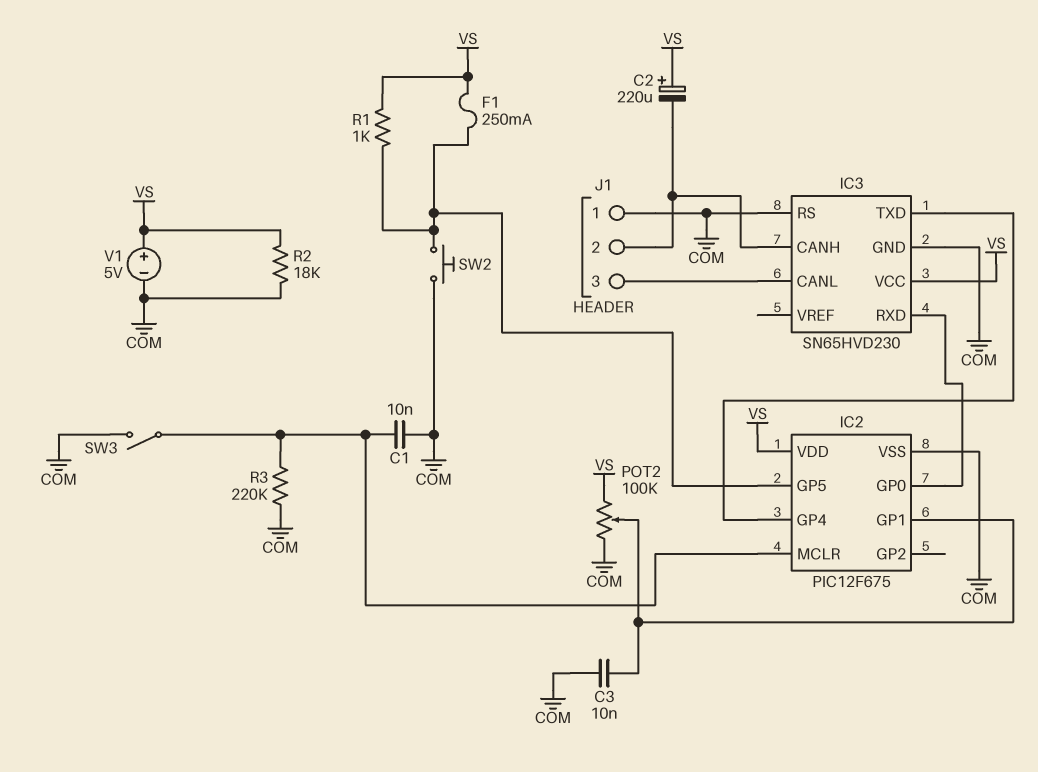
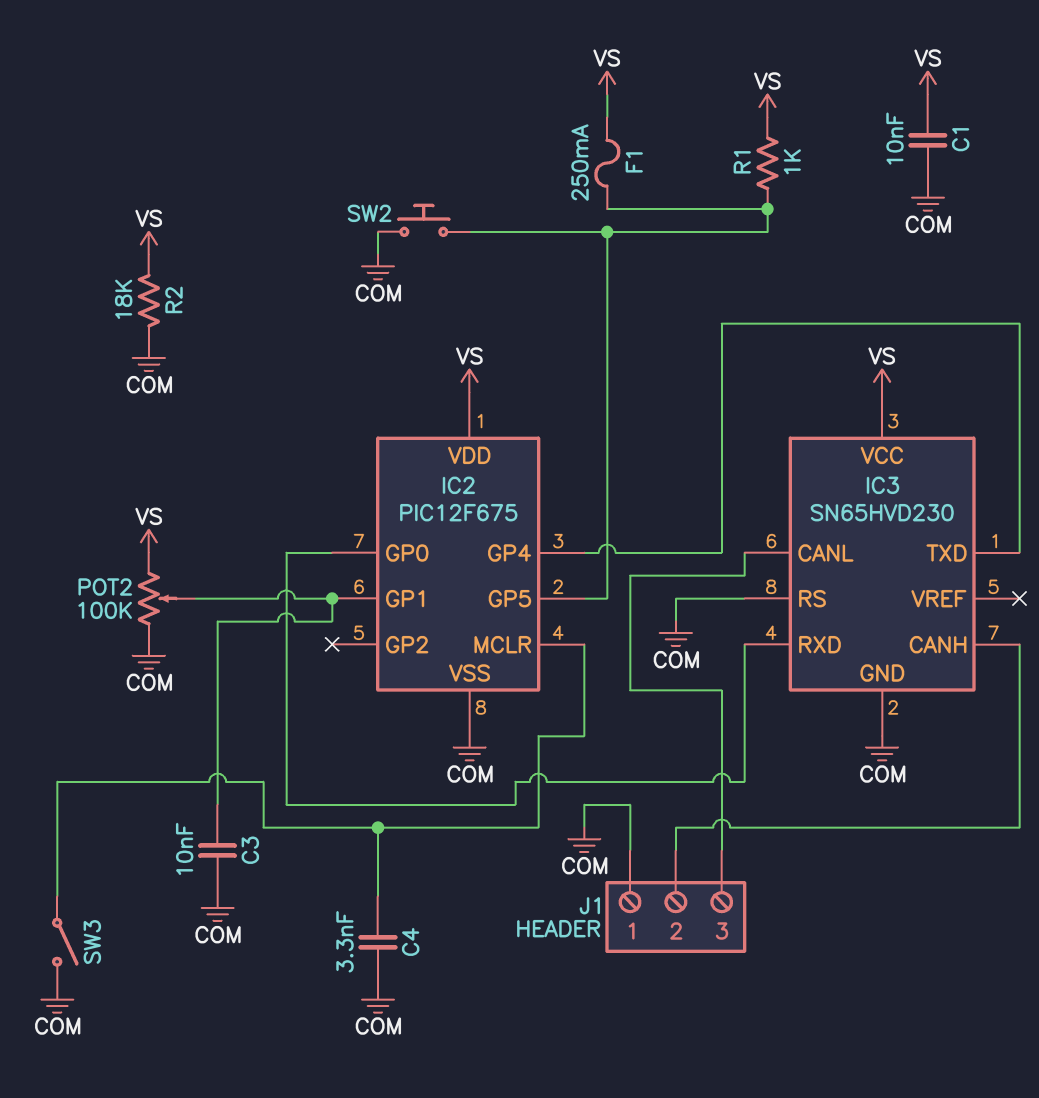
C1: 10nF (COM, IC2/MCLR) -> 10nF (COM, VS)
C2: 220uF (plus VS, minus IC3/CANH) -> none
C4: none -> 3.3nF (COM, IC2/MCLR)
R3: 220k (COM, IC2/MCLR) -> none
V1: 5V (plus VS, minus COM) -> none

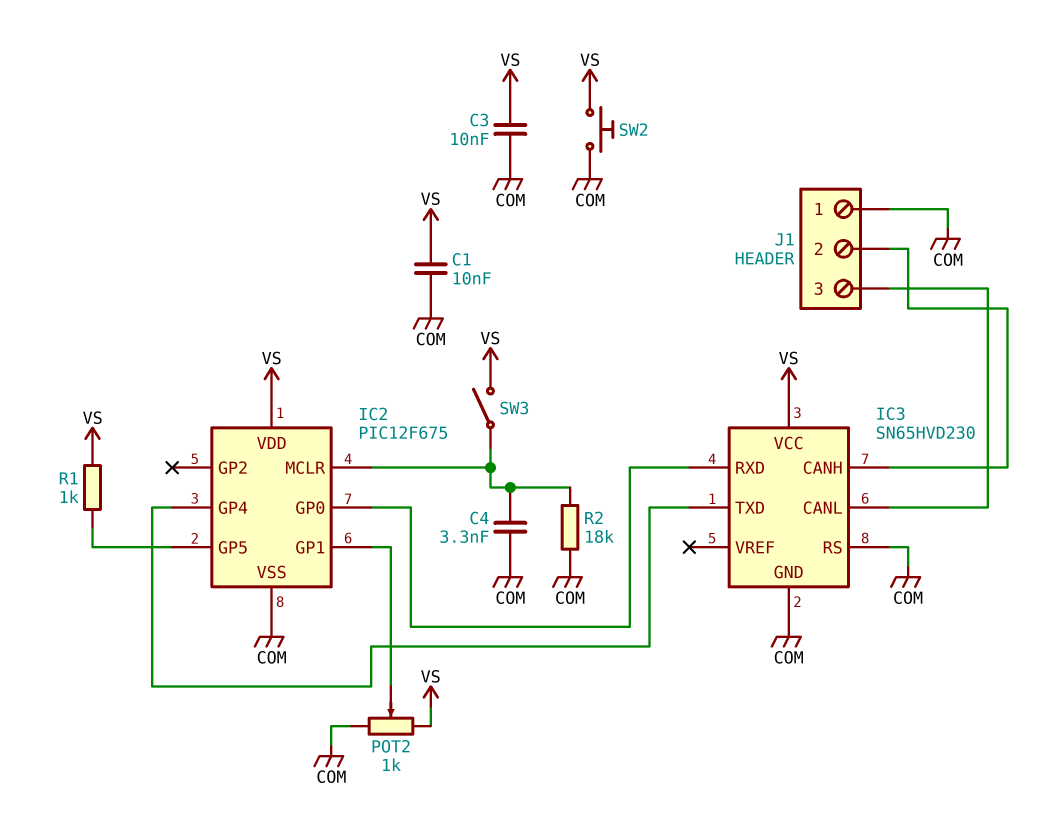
C3: 10nF (COM, IC2/GP1) -> 10nF (COM, VS)
F1: 250mA (IC2/GP5, VS) -> none
POT2: 100k (COM, VS, wiper IC2/GP1) -> 1k (COM, VS, wiper IC2/GP1)
R2: 18k (COM, VS) -> 18k (COM, IC2/MCLR)
SW2: button (COM, IC2/GP5) -> button (COM, VS)
SW3: switch (COM, IC2/MCLR) -> switch (IC2/MCLR, VS)

